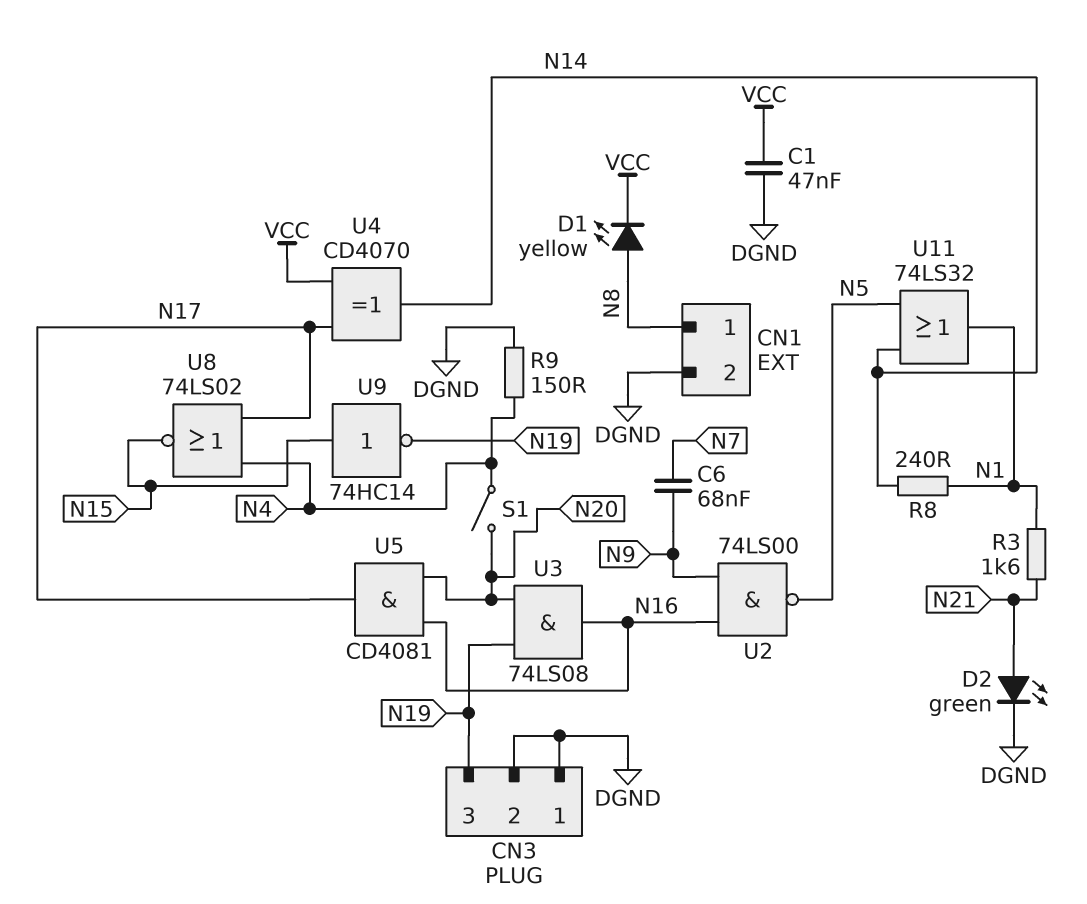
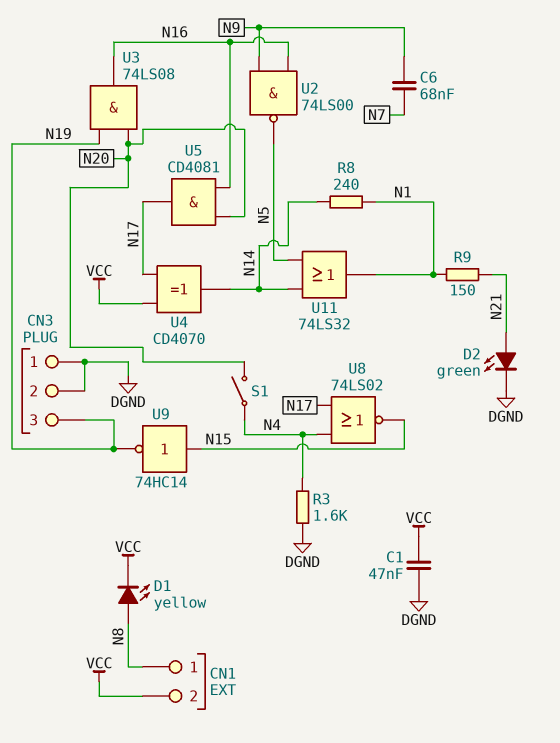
CN1 pin 2: DGND -> VCC
R3: 1.6k (N1, N21) -> 1.6k (DGND, N4)
R9: 150 (DGND, N4) -> 150 (N1, N21)

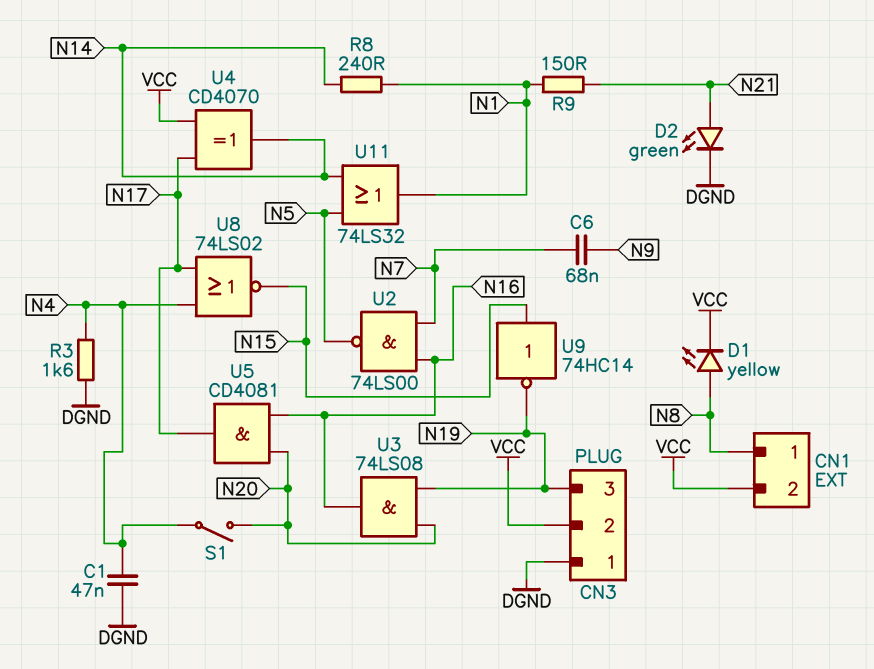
C1: 47nF (DGND, VCC) -> 47nF (DGND, N4)
CN3 pin 2: DGND -> VCC
U2: NAND 74LS00 (in N9, in N16, out N5) -> NAND 74LS00 (in N7, in N16, out N5)

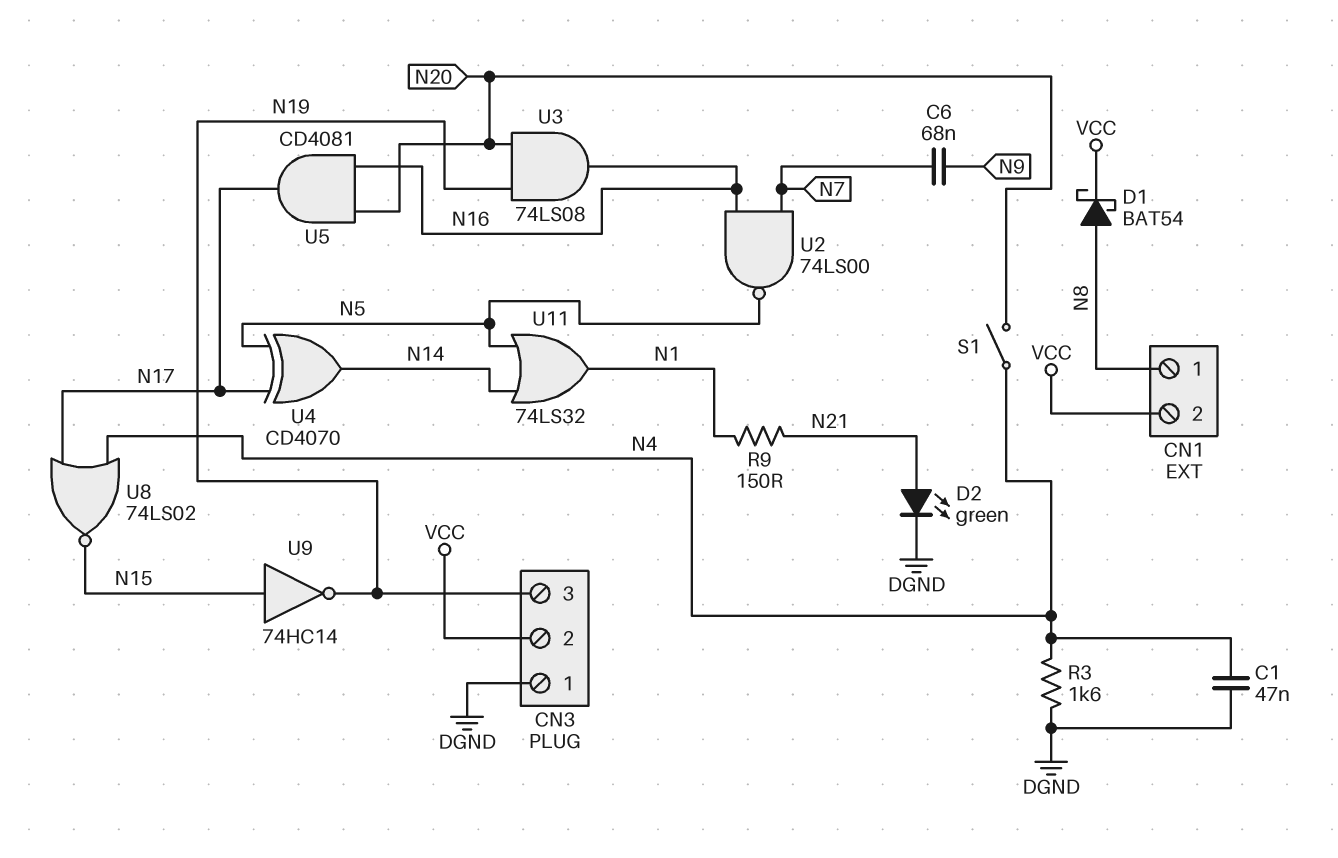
D1: LED yellow (A N8, K VCC) -> schottky BAT54 (A N8, K VCC)
R8: 240 (N1, N14) -> none
U4: XOR CD4070 (in N17, in VCC, out N14) -> XOR CD4070 (in N5, in N17, out N14)

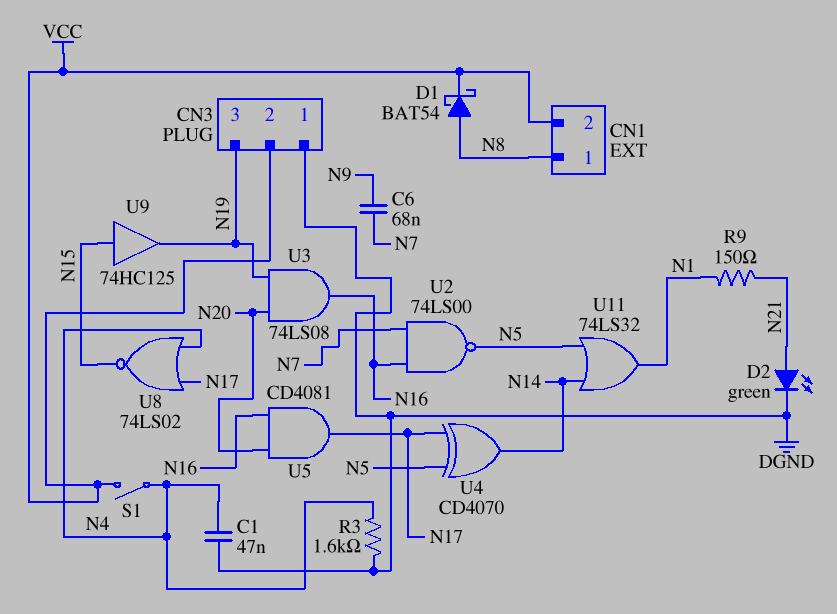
S1: switch (N4, N20) -> switch (N4, VCC)
U9: NOT 74HC14 (in N15, out N19) -> buffer 74HC125 (in N15, out N19)

